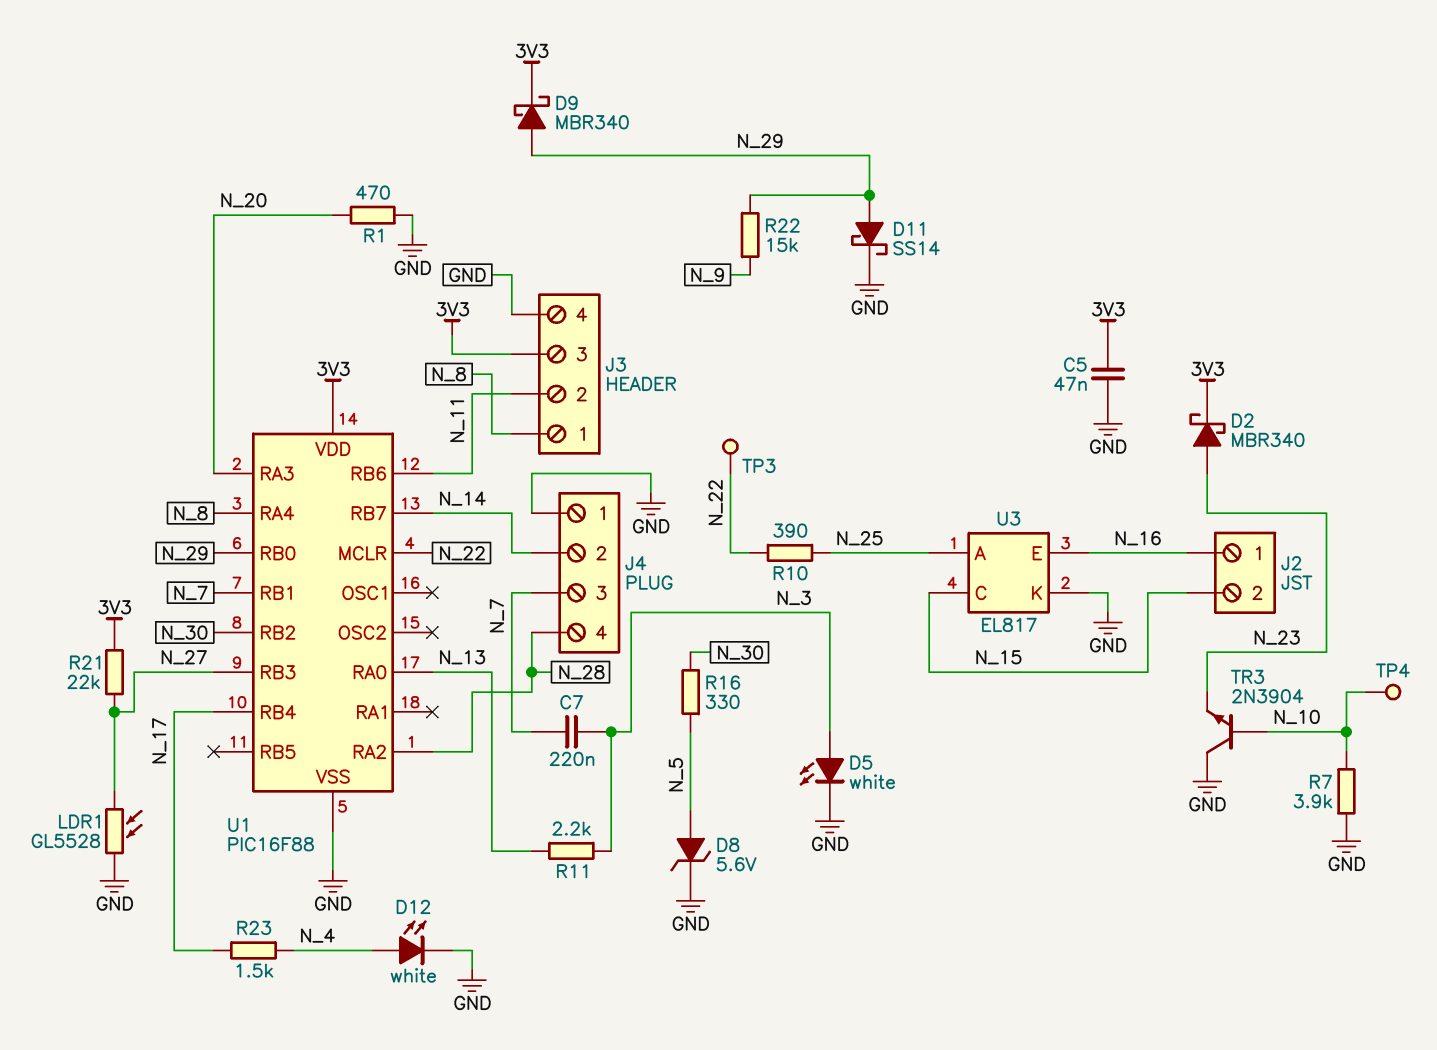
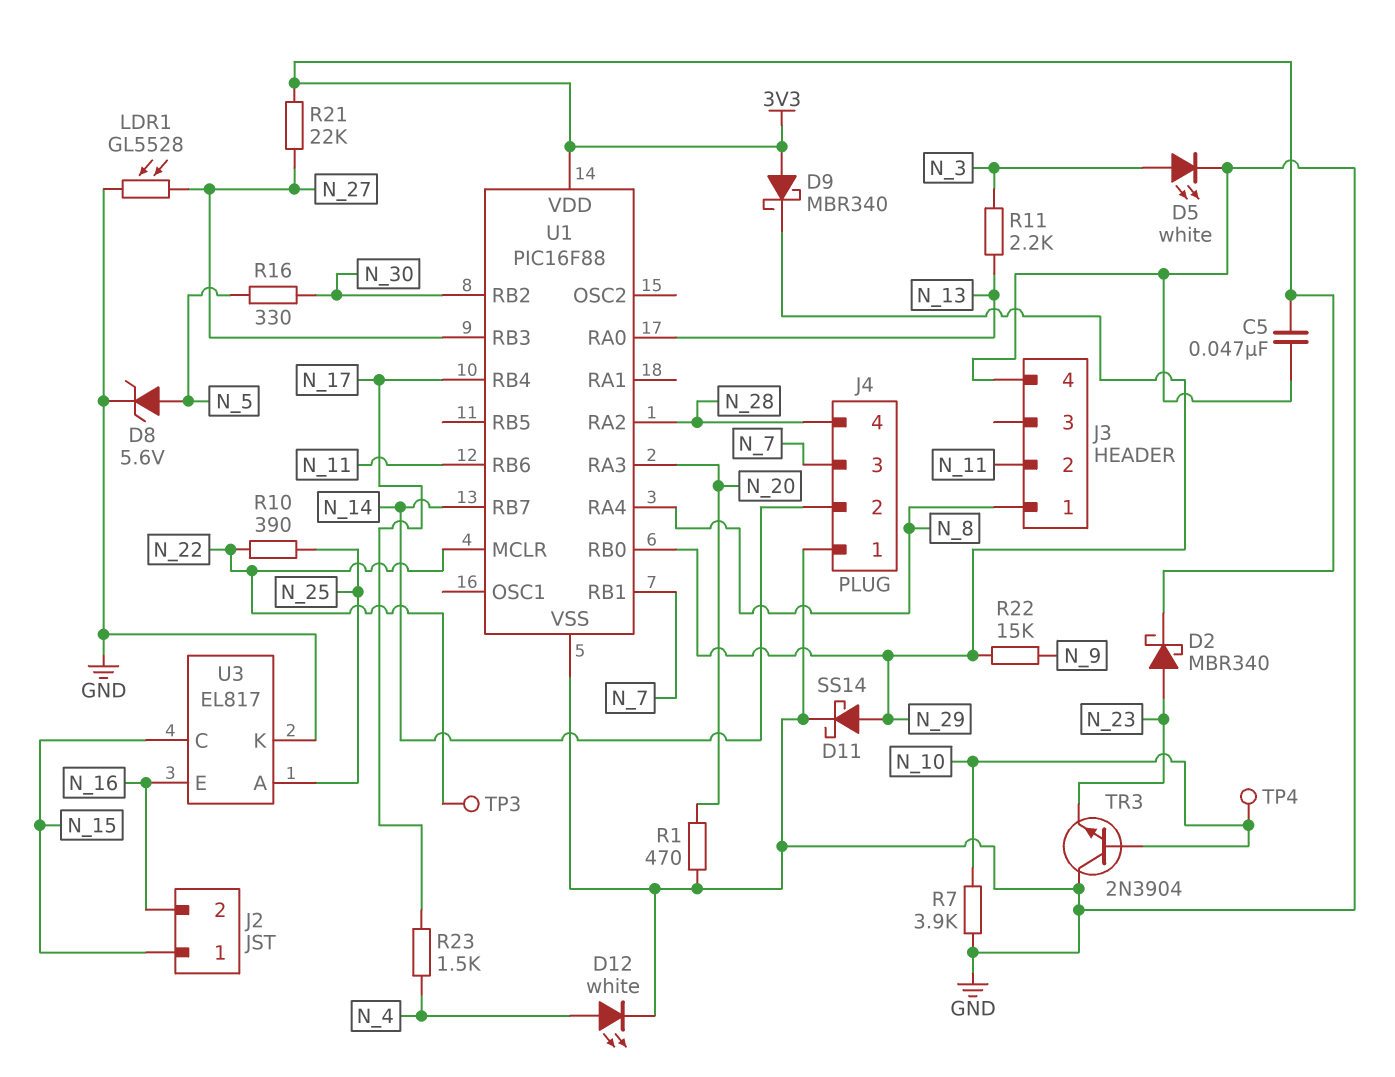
C7: 220nF (N_3, N_7) -> none
D9: schottky MBR340 (A N_29, K 3V3) -> schottky MBR340 (A 3V3, K N_29)
J2 pin 1: N_16 -> N_15
J2 pin 2: N_15 -> N_16
J3 pin 3: 3V3 -> none

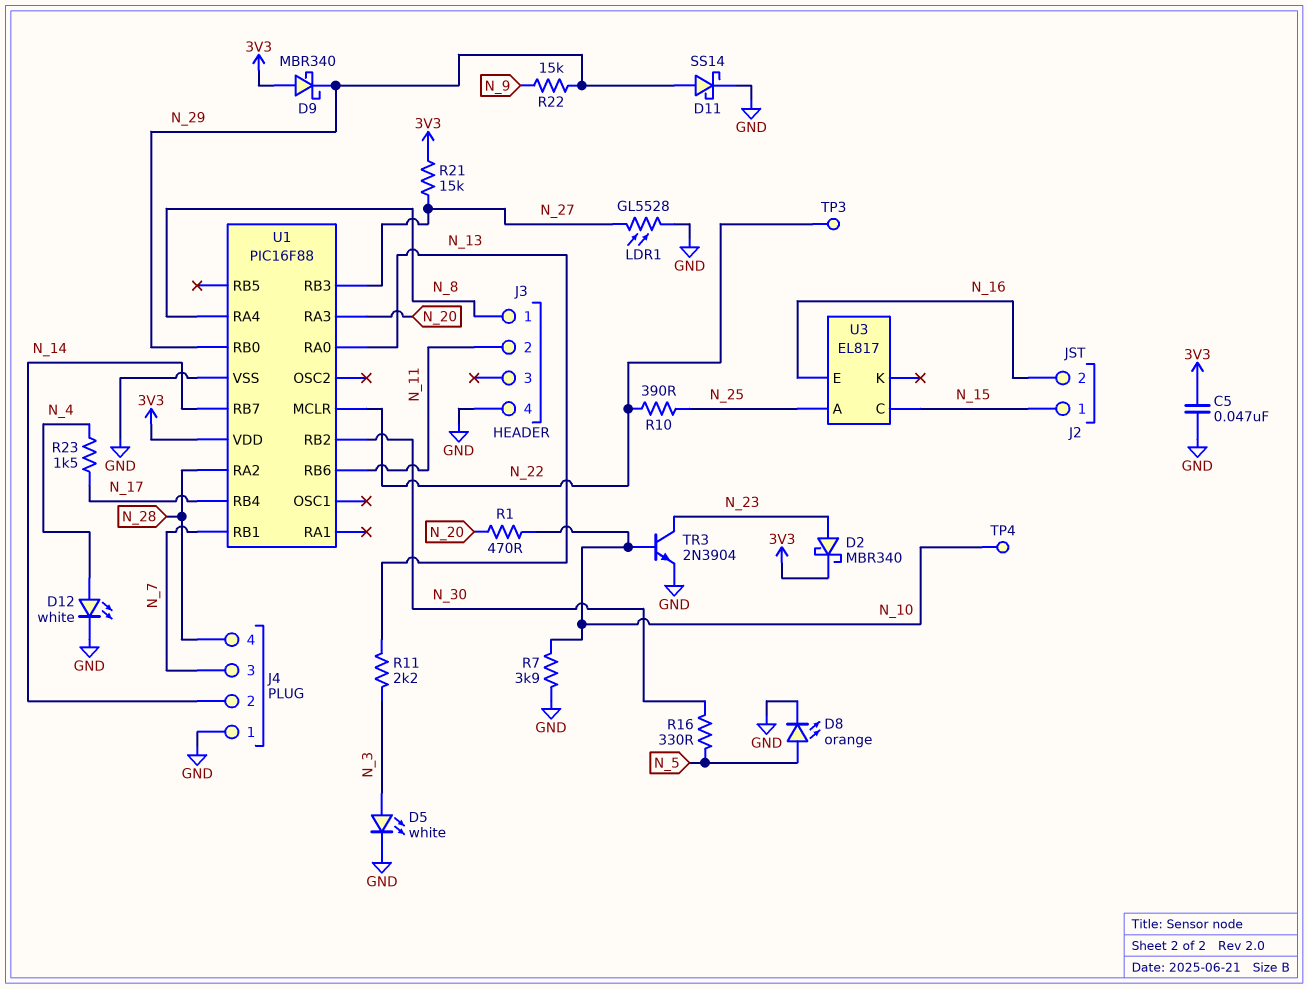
D8: zener 5.6V (A N_5, K GND) -> LED orange (A N_5, K GND)
R1: 470 (GND, N_20) -> 470 (N_10, N_20)
R21: 22k (3V3, N_27) -> 15k (3V3, N_27)
TR3: NPN 2N3904 (B N_10, C GND, E N_23) -> NPN 2N3904 (B N_10, C N_23, E GND)
U3 pin K: GND -> none

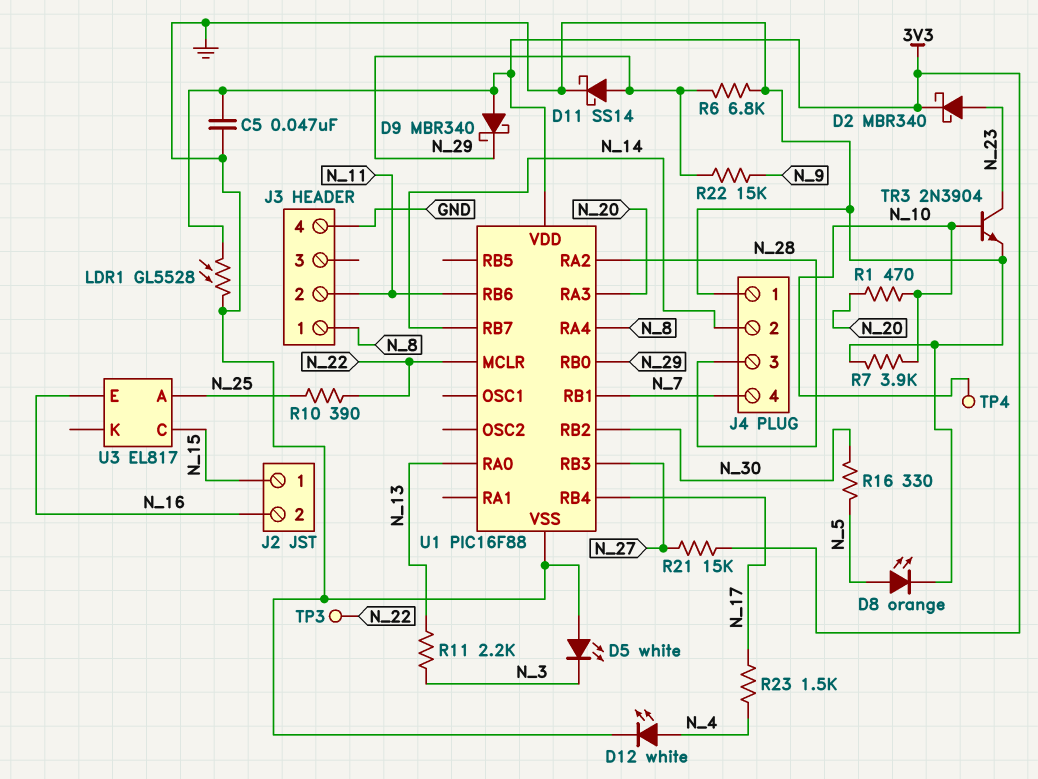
D5: LED white (A N_3, K GND) -> LED white (A GND, K N_3)
J4 pin 3: N_7 -> N_28
J4 pin 4: N_28 -> N_7
LDR1: GL5528 (GND, N_27) -> GL5528 (3V3, GND)
R6: none -> 6.8k (GND, N_29)

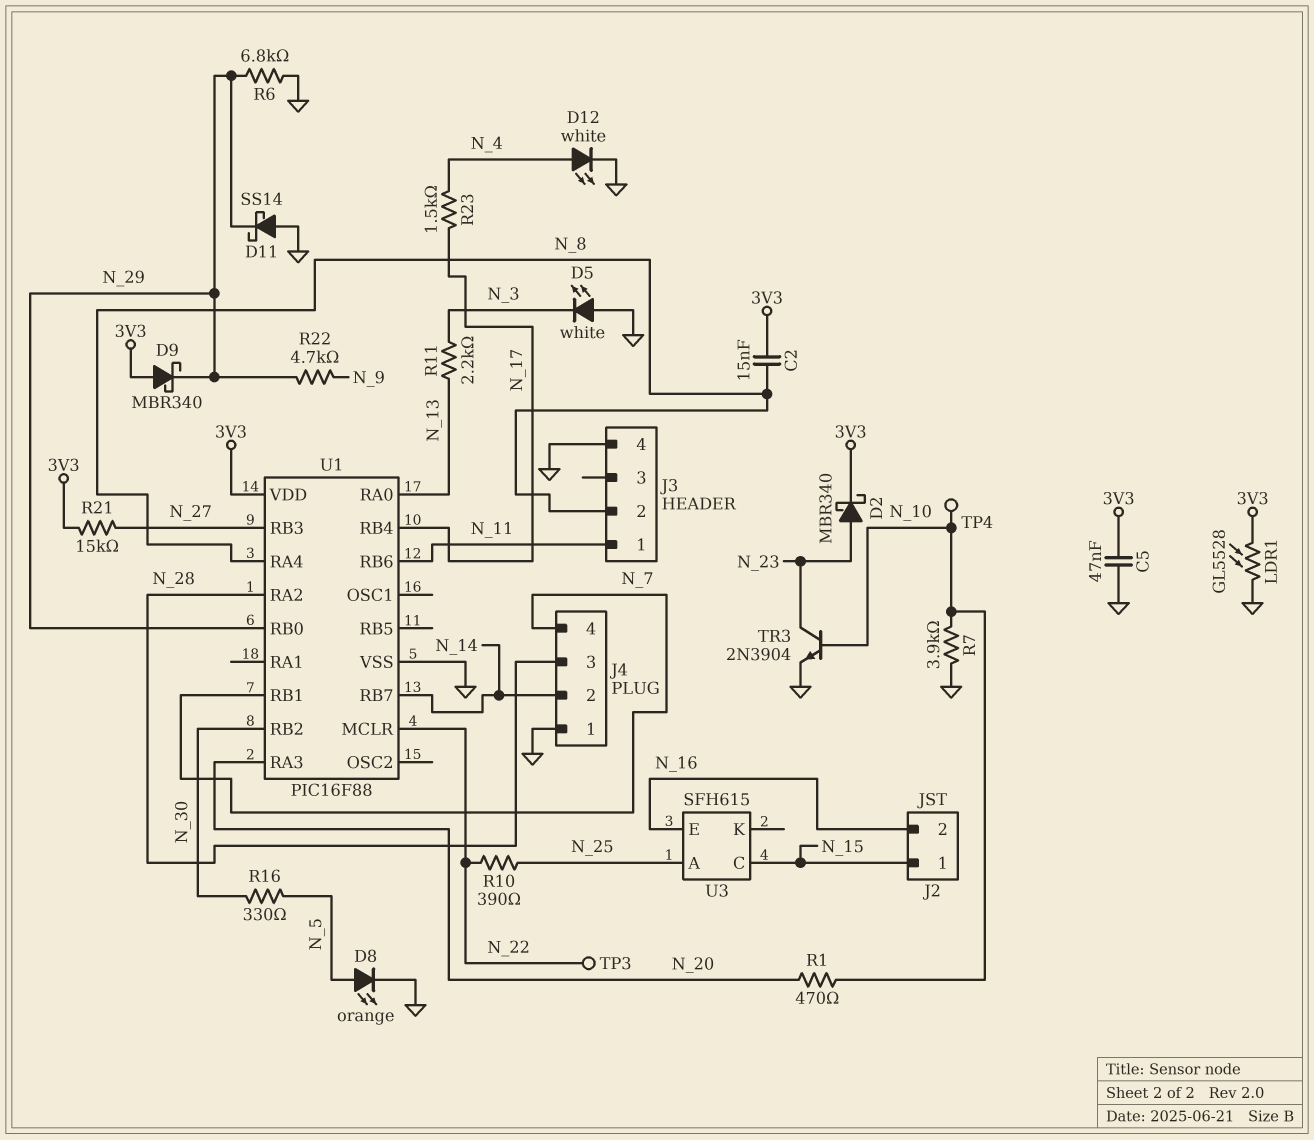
C2: none -> 15nF (3V3, N_8)
D11: schottky SS14 (A N_29, K GND) -> schottky SS14 (A GND, K N_29)
J3 pin 1: N_8 -> N_11
J3 pin 2: N_11 -> N_8
R22: 15k (N_9, N_29) -> 4.7k (N_9, N_29)
U3: EL817 -> SFH615

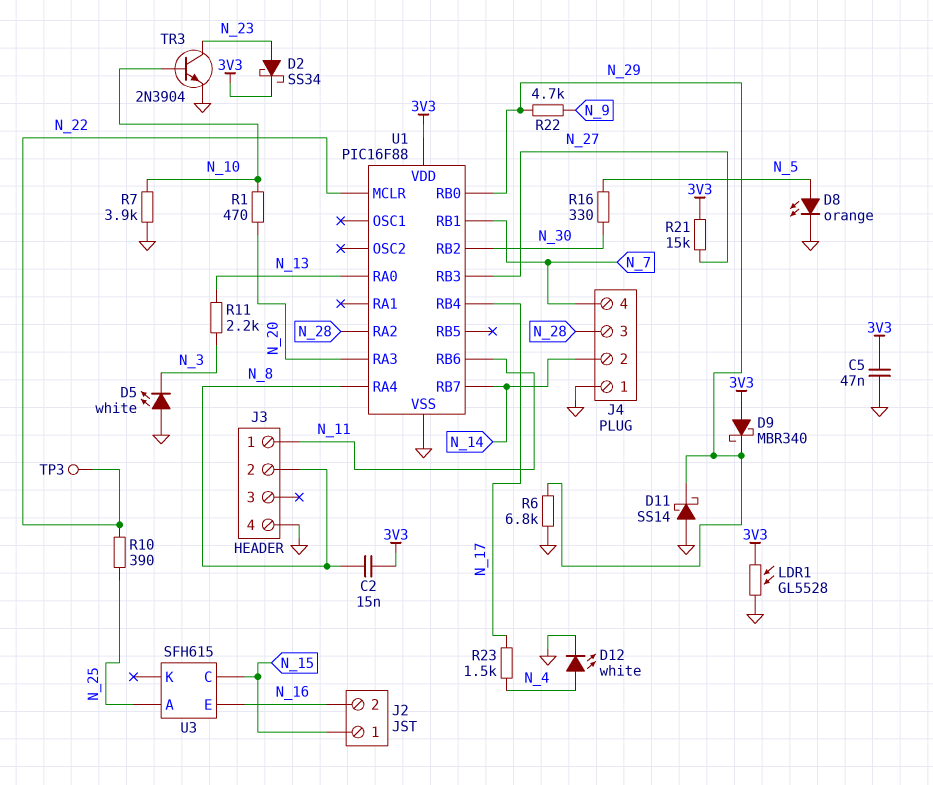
D2: schottky MBR340 (A N_23, K 3V3) -> schottky SS34 (A N_23, K 3V3)
TP4: test point (N_10) -> none

